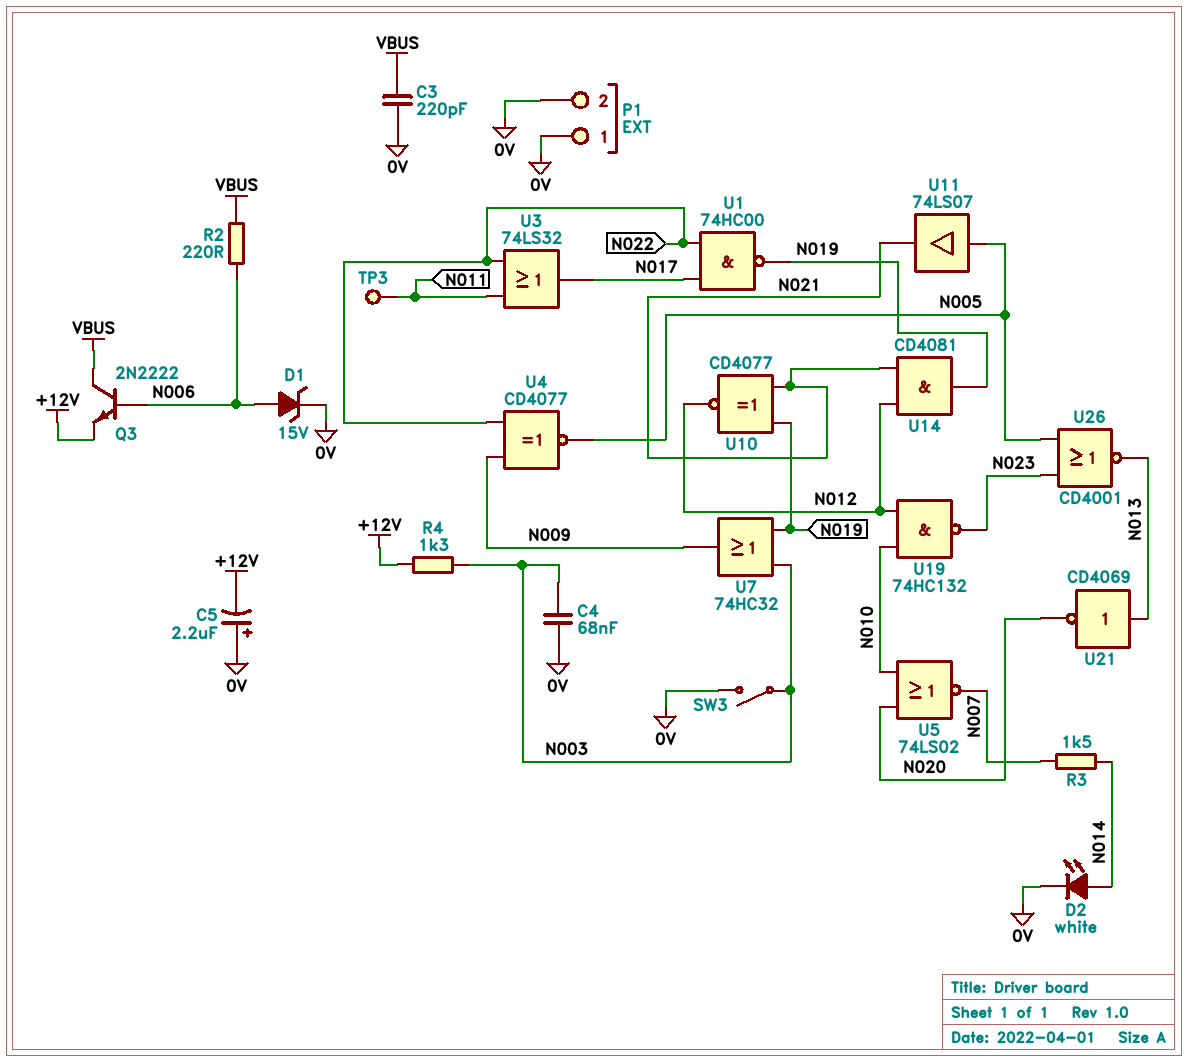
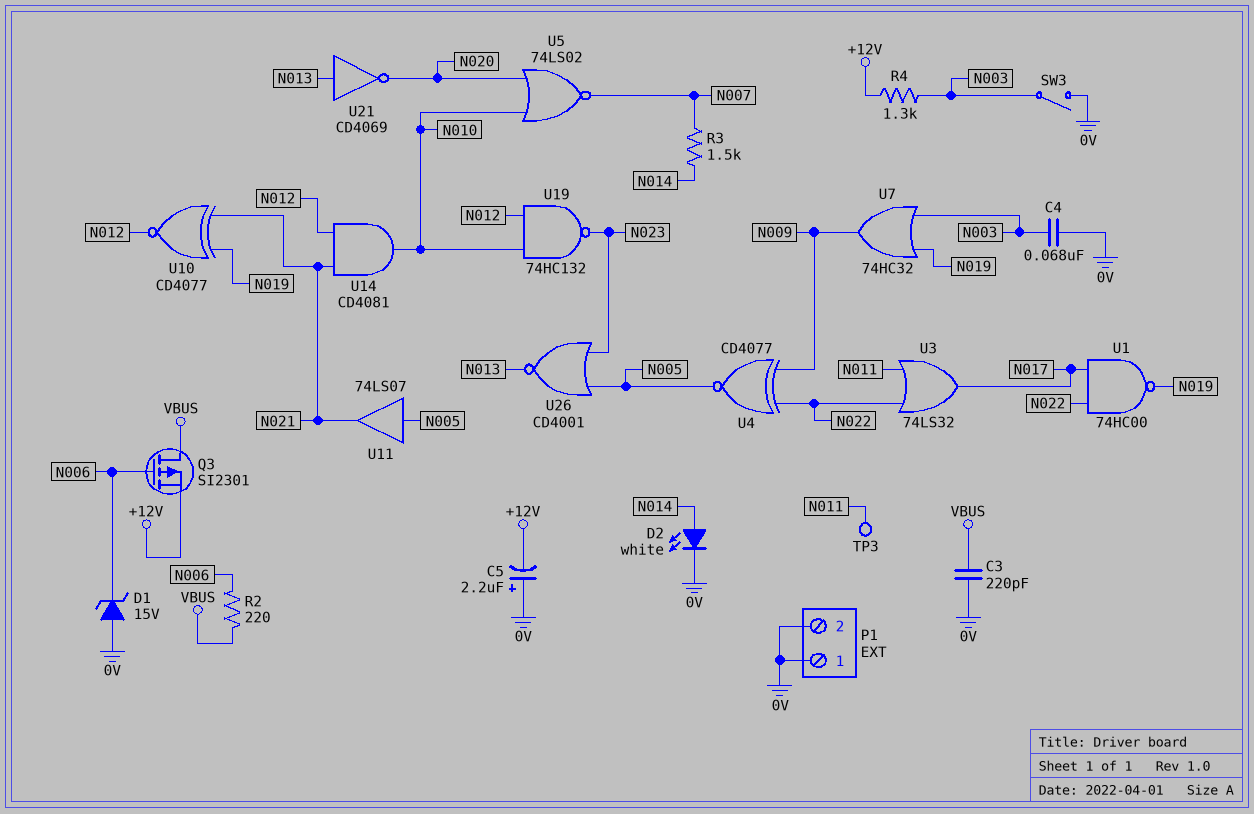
D1: zener 15V (A N006, K 0V) -> zener 15V (A 0V, K N006)
Q3: NPN 2N2222 (B N006, C VBUS, E +12V) -> PMOS SI2301 (G N006, D VBUS, S +12V)
U14: AND CD4081 (in N012, in N021, out N019) -> AND CD4081 (in N012, in N021, out N010)

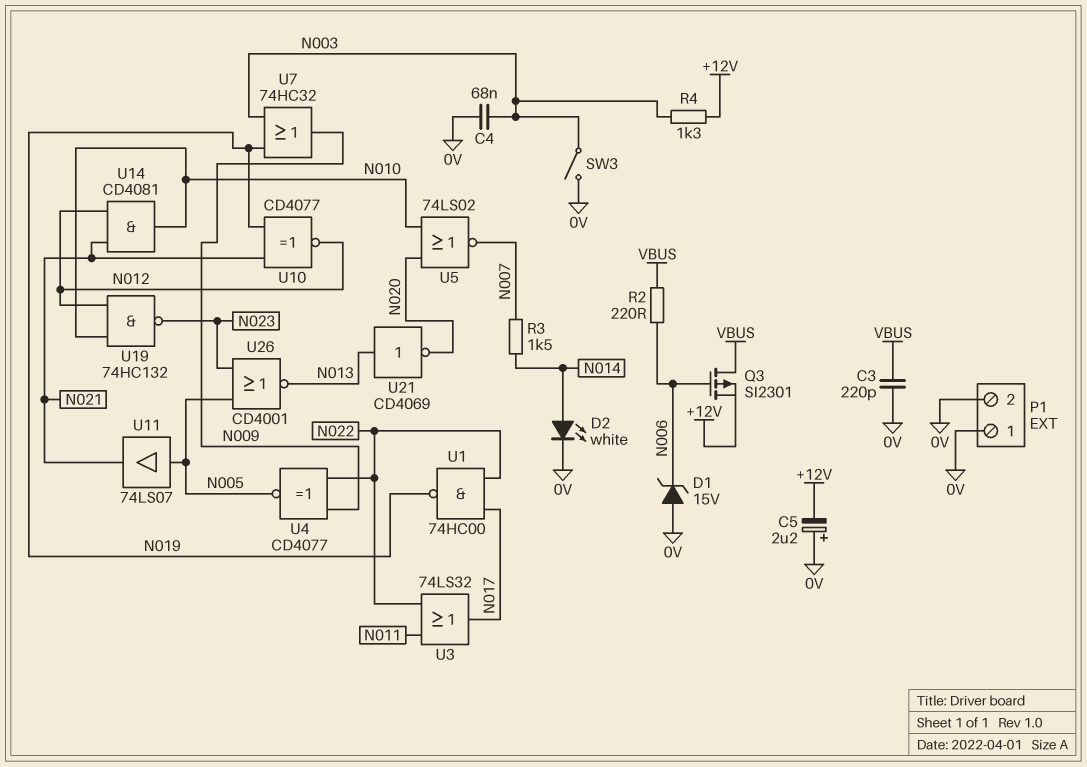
TP3: test point (N011) -> none

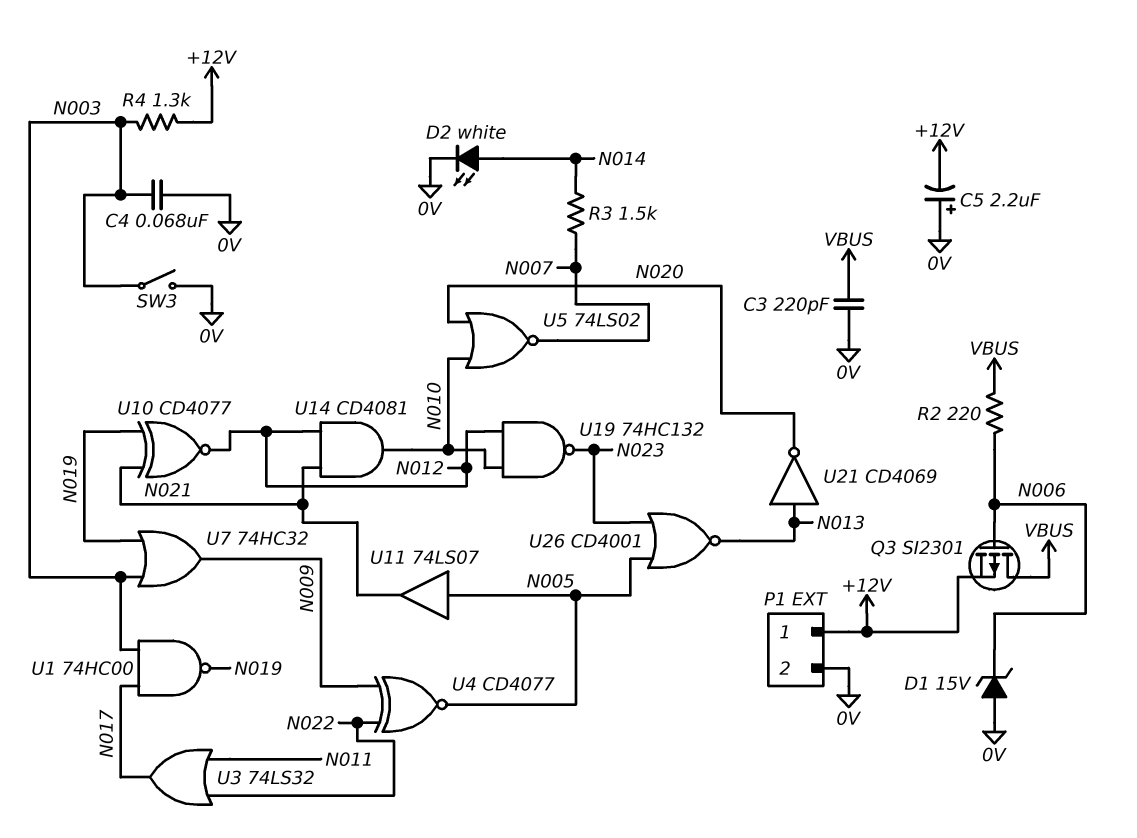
P1 pin 1: 0V -> +12V
U1: NAND 74HC00 (in N017, in N022, out N019) -> NAND 74HC00 (in N003, in N017, out N019)

